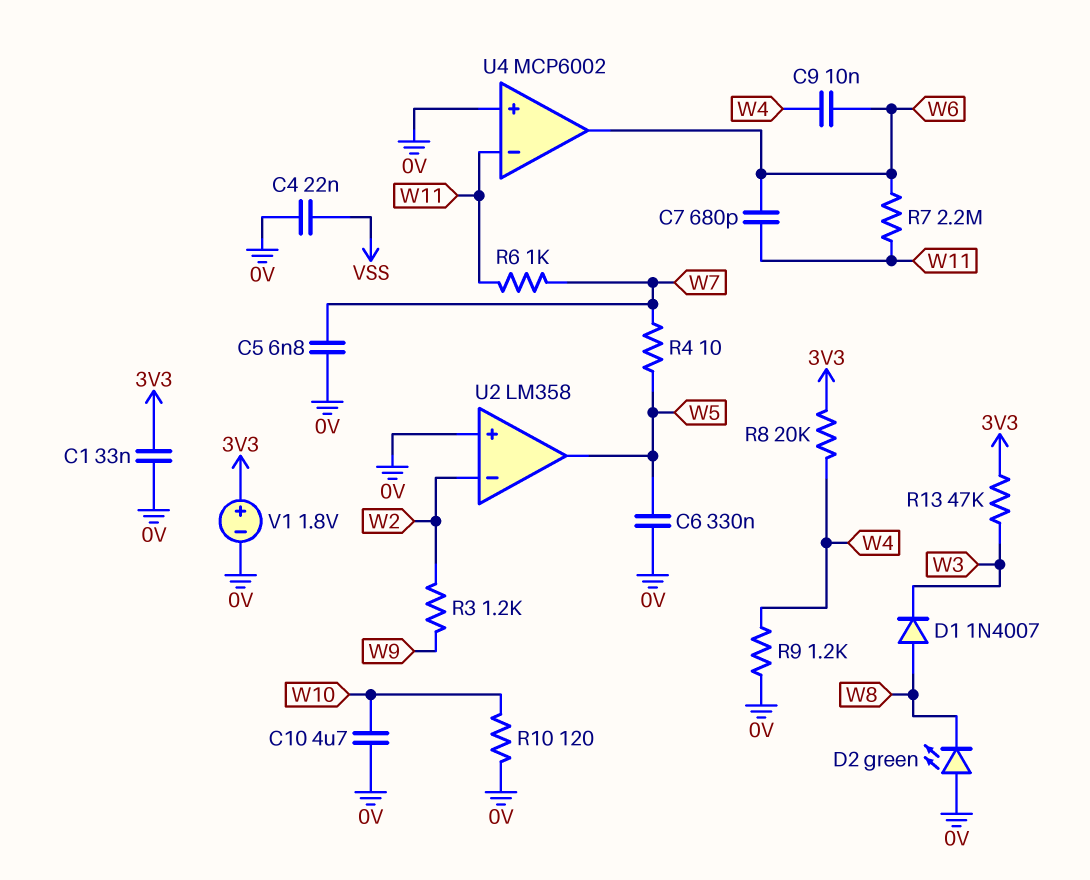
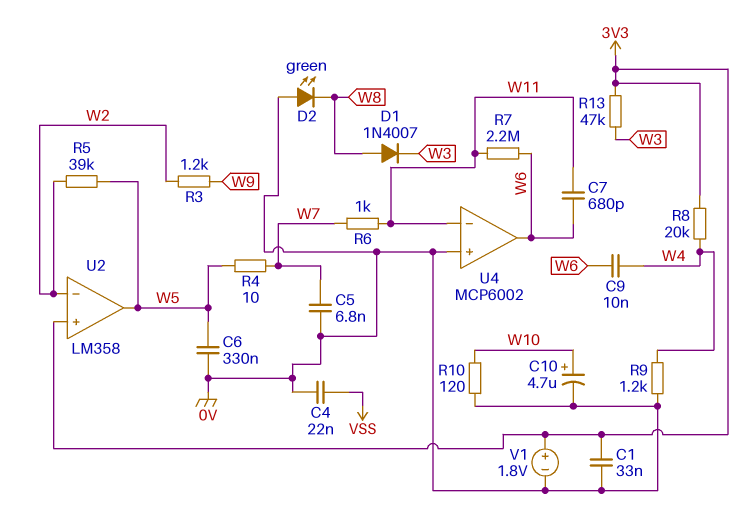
C10: 4.7uF (0V, W10) -> 4.7uF (plus W10, minus 0V)
R5: none -> 39k (W2, W5)
U2 pin in+: 0V -> 3V3

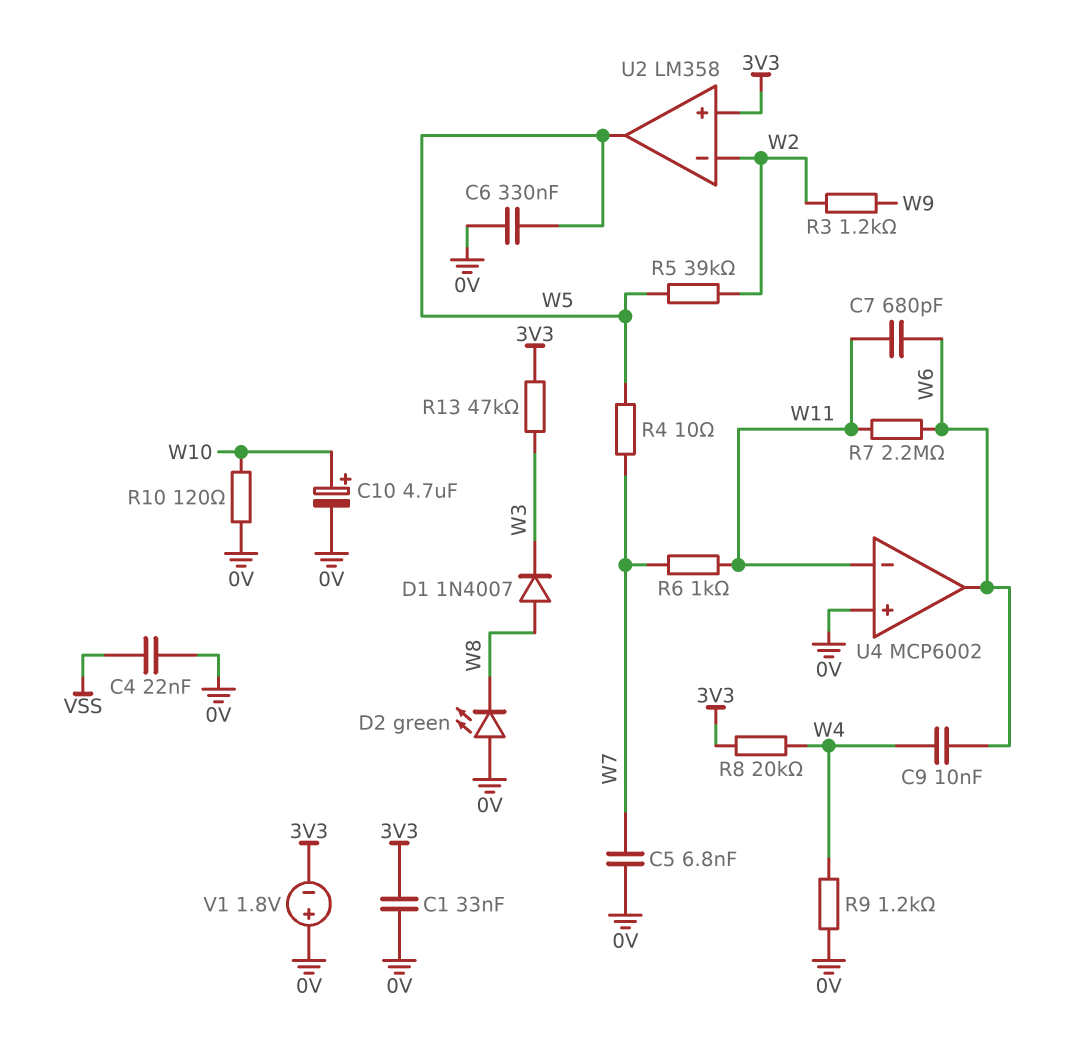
V1: 1.8V (plus 3V3, minus 0V) -> 1.8V (plus 0V, minus 3V3)

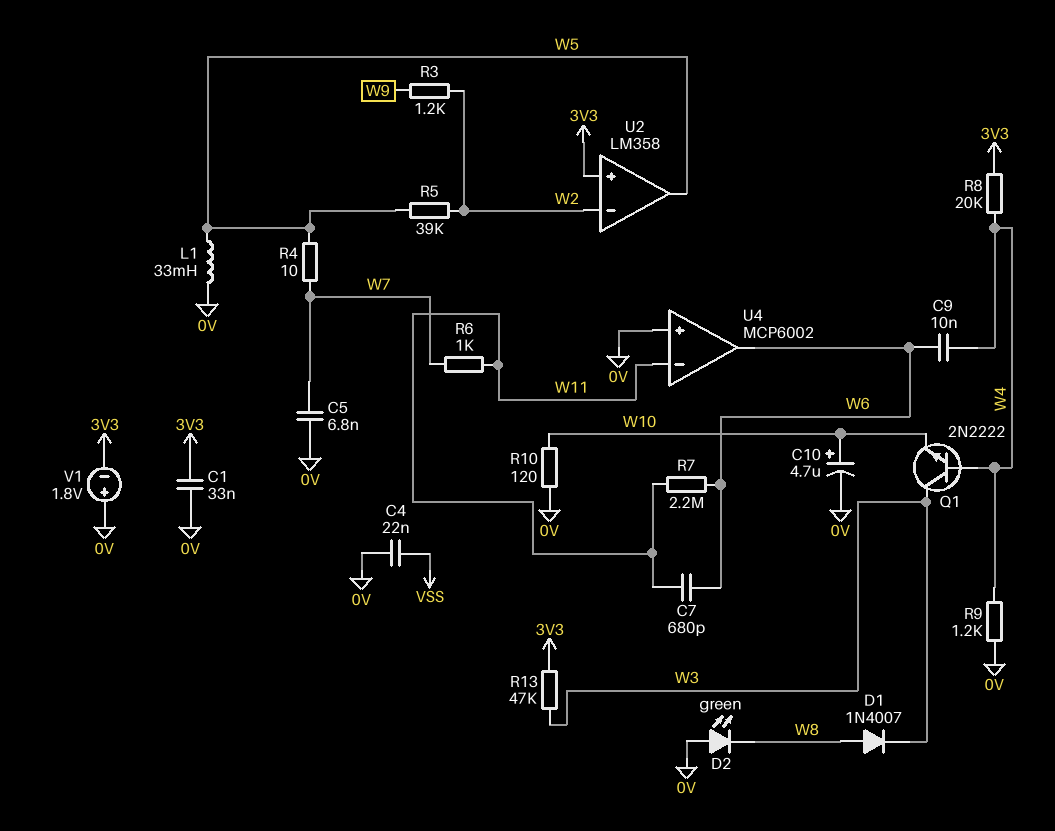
C6: 330nF (0V, W5) -> none
L1: none -> 33mH (0V, W5)
Q1: none -> NPN 2N2222 (B W4, C W3, E W10)

